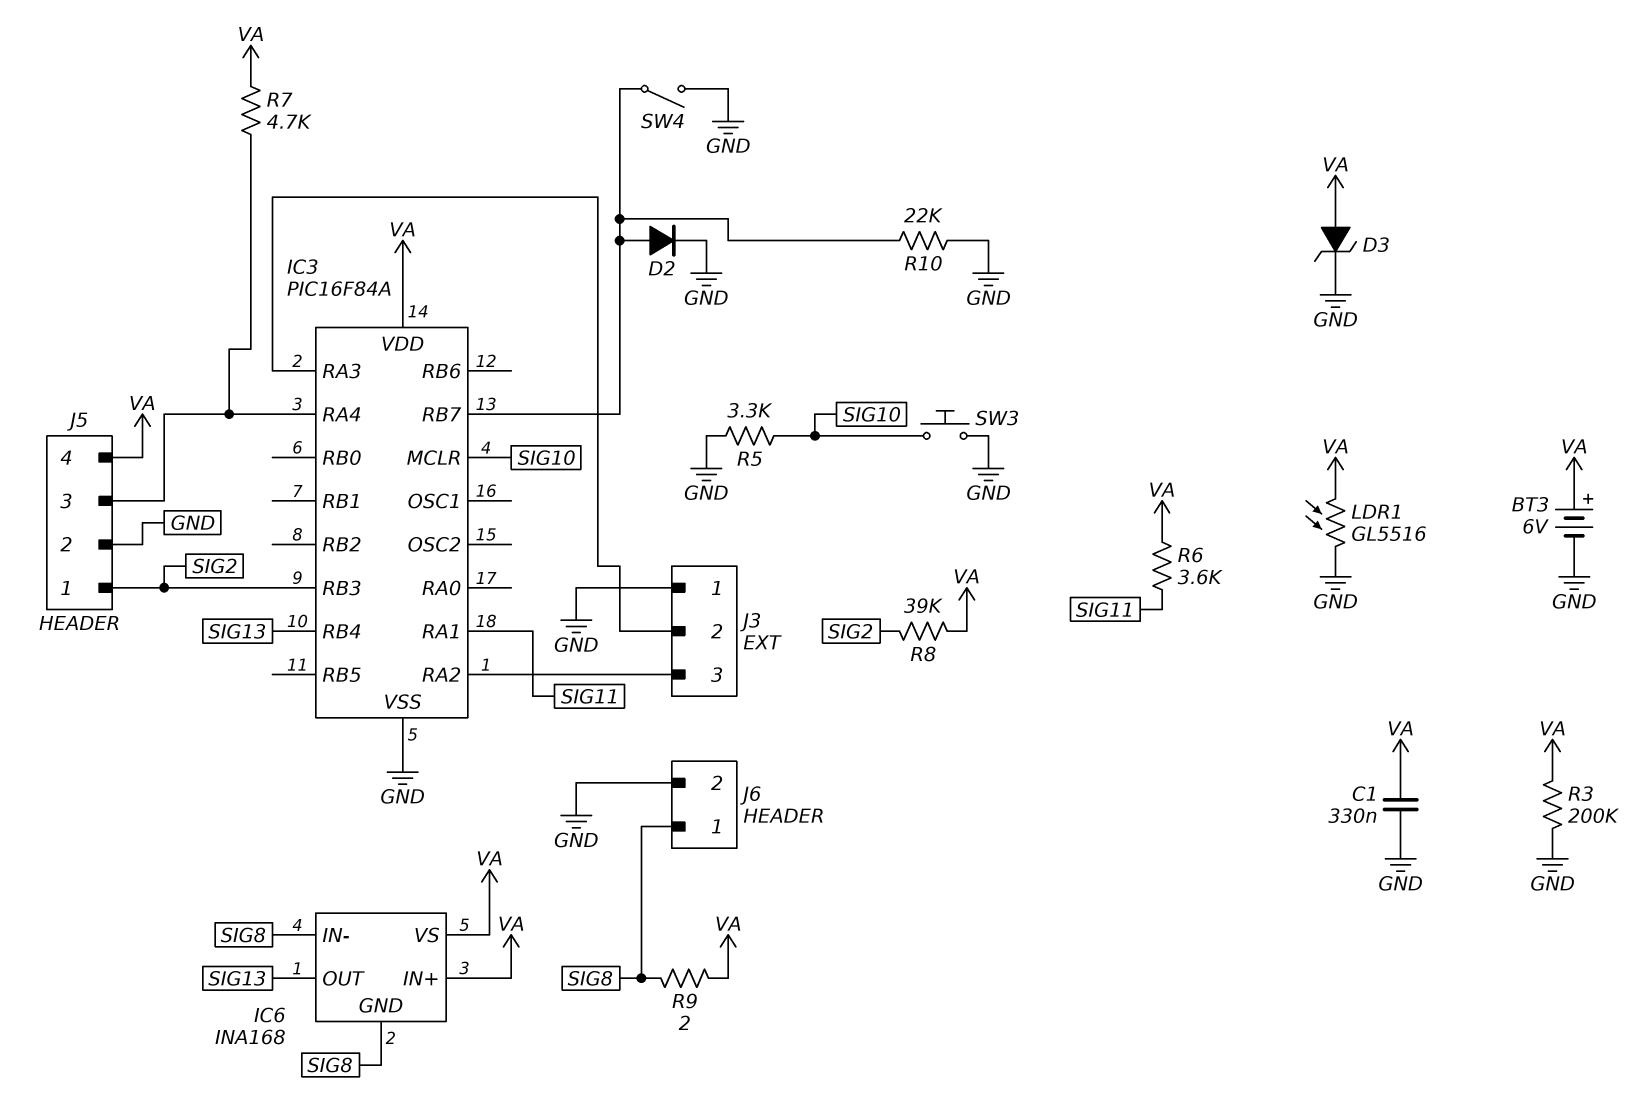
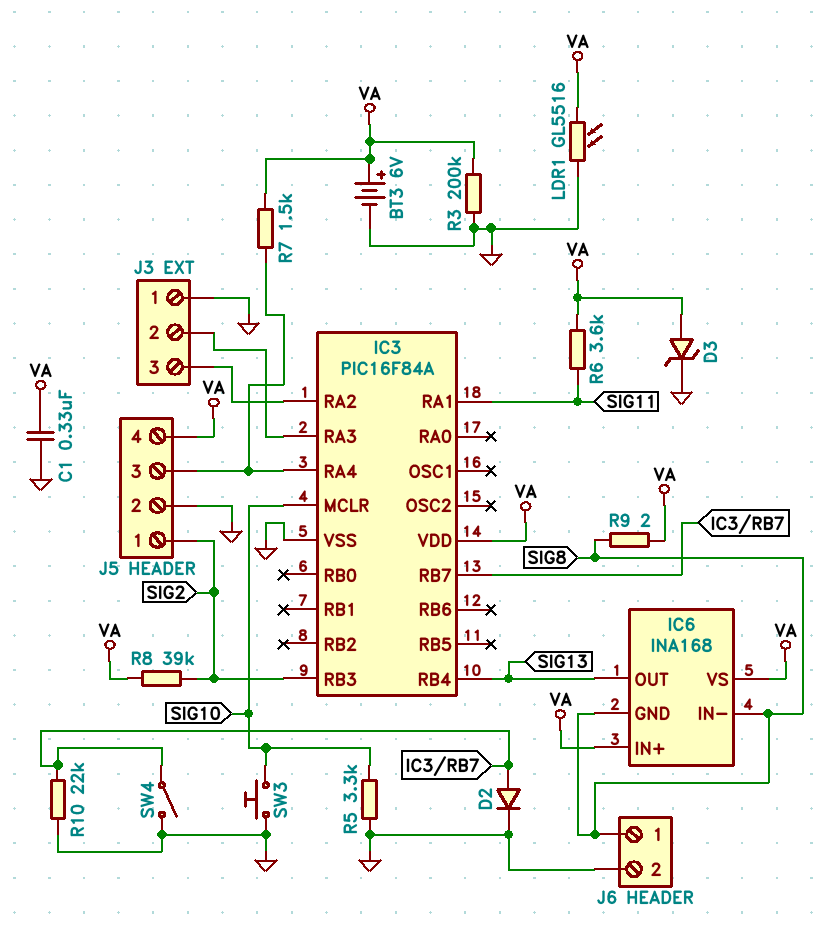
R7: 4.7k (IC3/RA4, VA) -> 1.5k (IC3/RA4, VA)

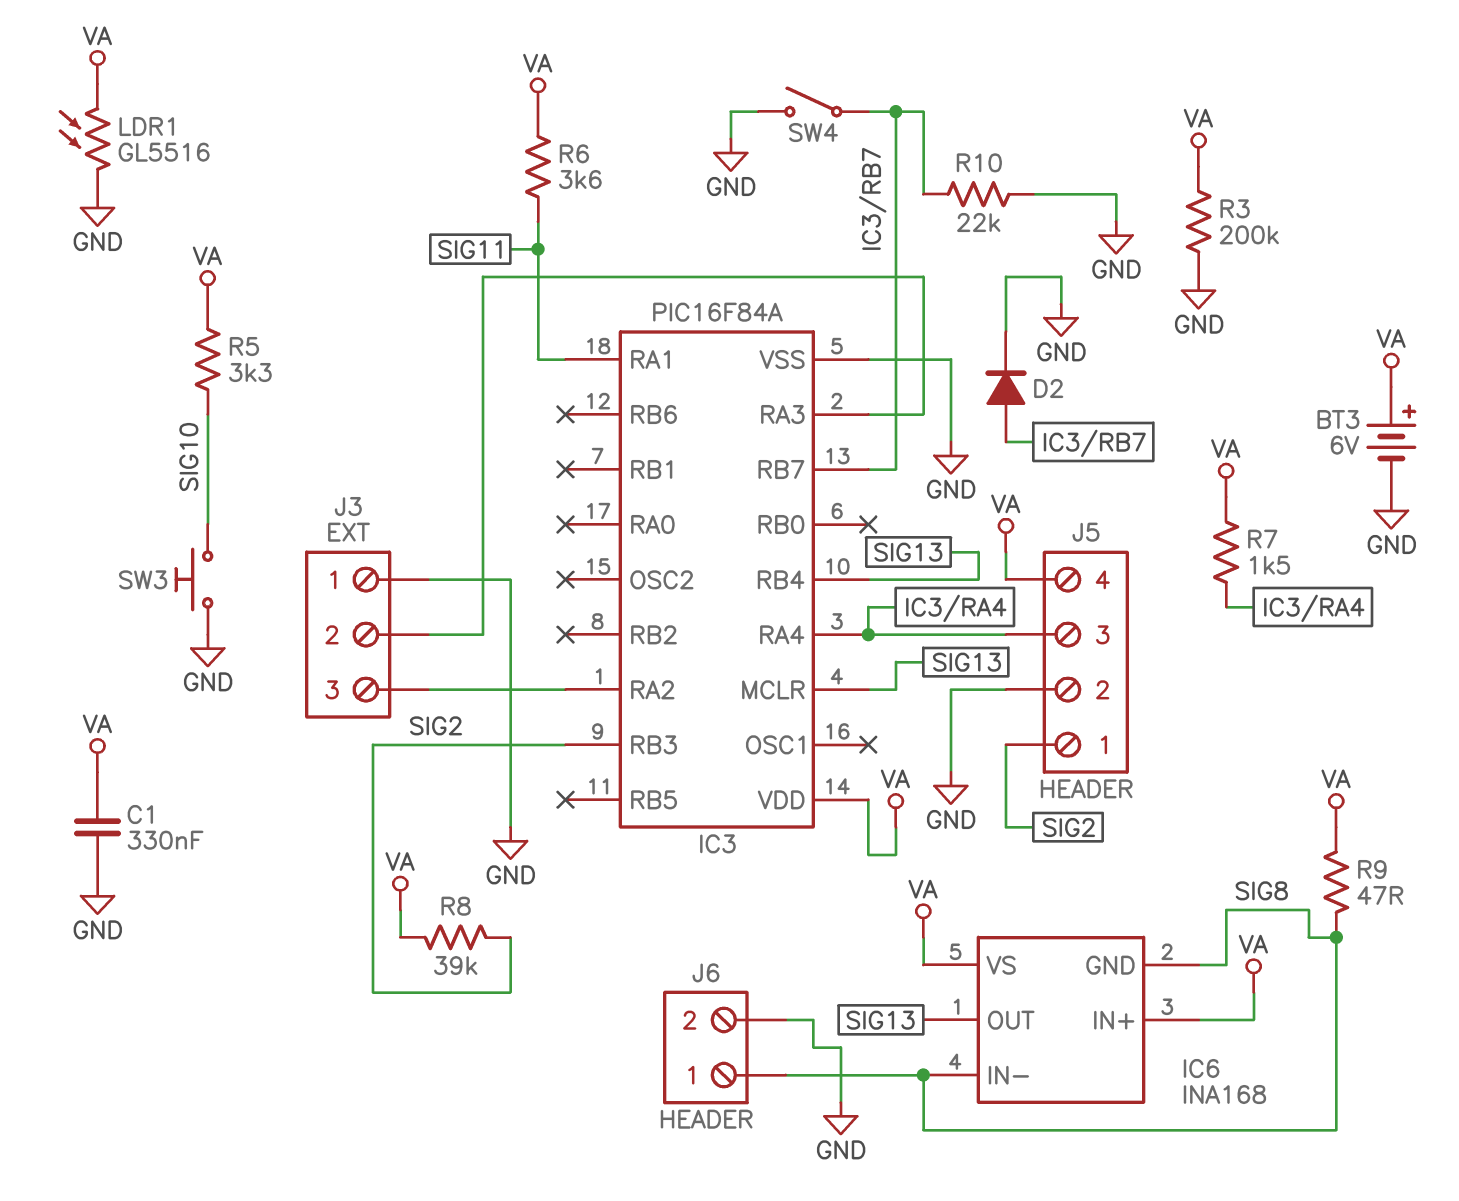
D3: zener (A VA, K GND) -> none
IC3 pin MCLR: SIG10 -> SIG13
R5: 3.3k (GND, SIG10) -> 3.3k (SIG10, VA)
R9: 2 (SIG8, VA) -> 47 (SIG8, VA)

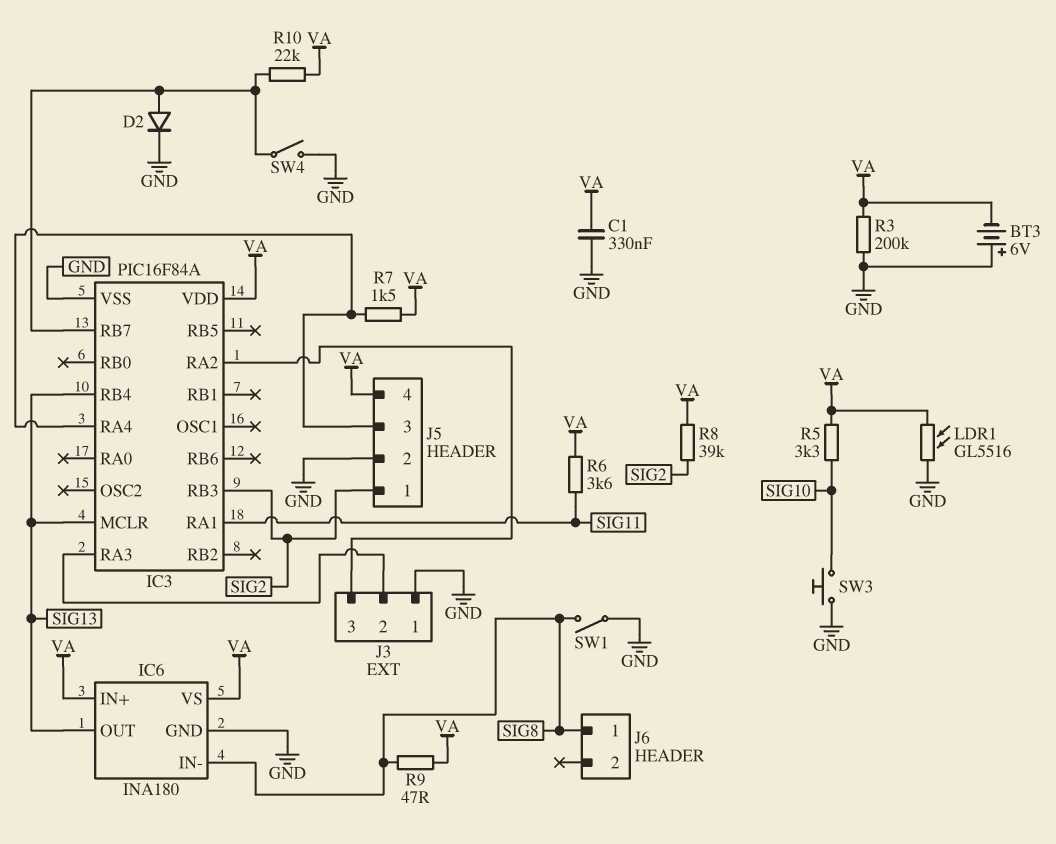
BT3: 6V (plus VA, minus GND) -> 6V (plus GND, minus VA)
IC6: INA168 -> INA180
IC6 pin GND: SIG8 -> GND
J6 pin 2: GND -> none
R10: 22k (GND, IC3/RB7) -> 22k (IC3/RB7, VA)
SW1: none -> switch (GND, SIG8)

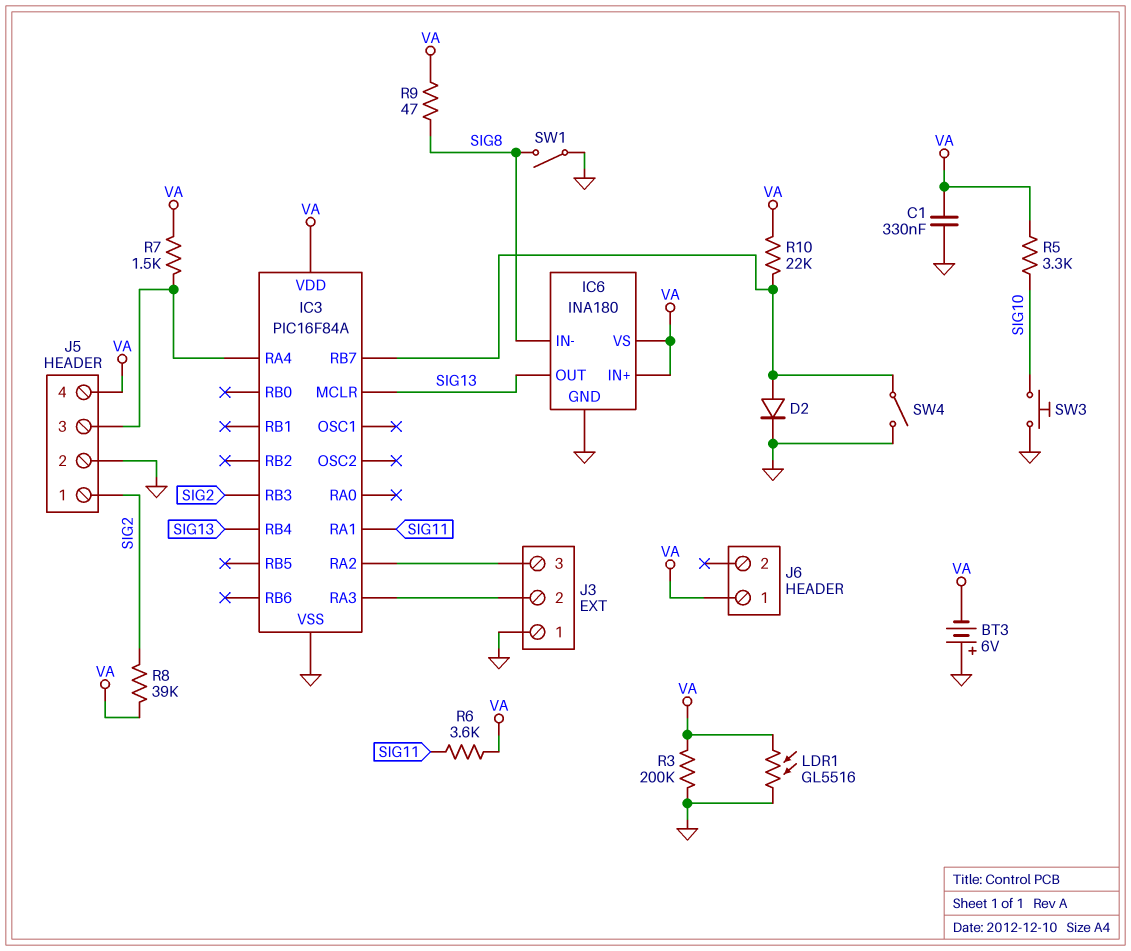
J6 pin 1: SIG8 -> VA

